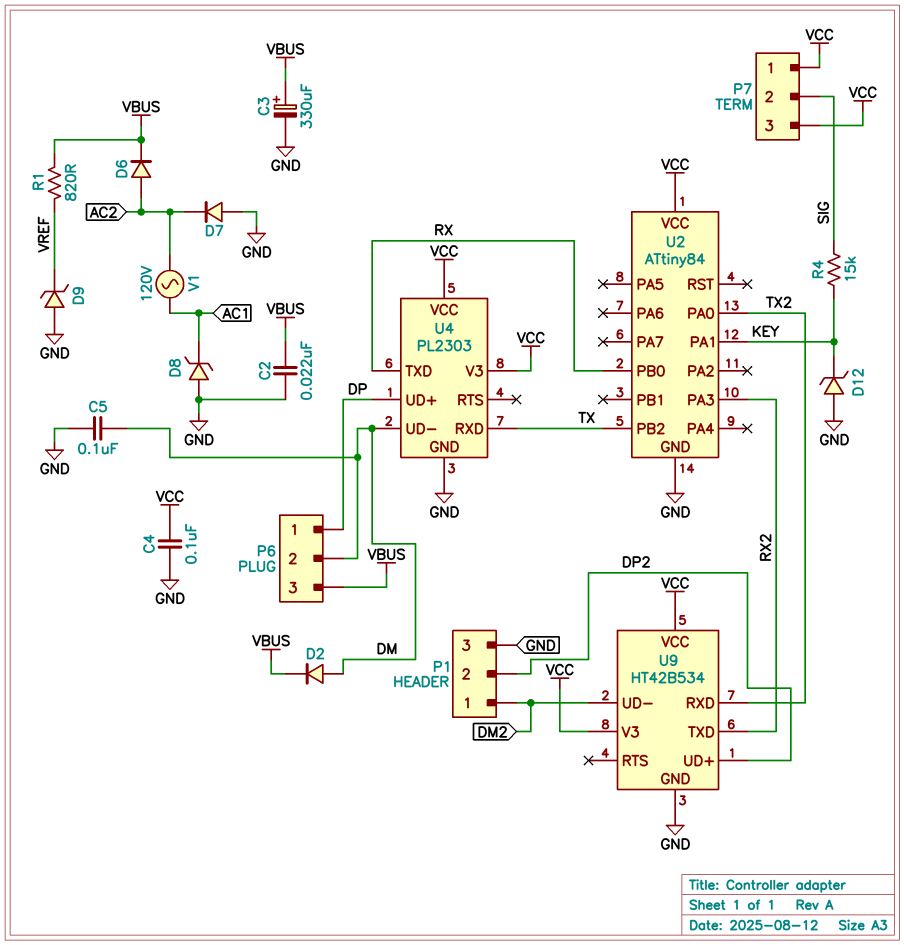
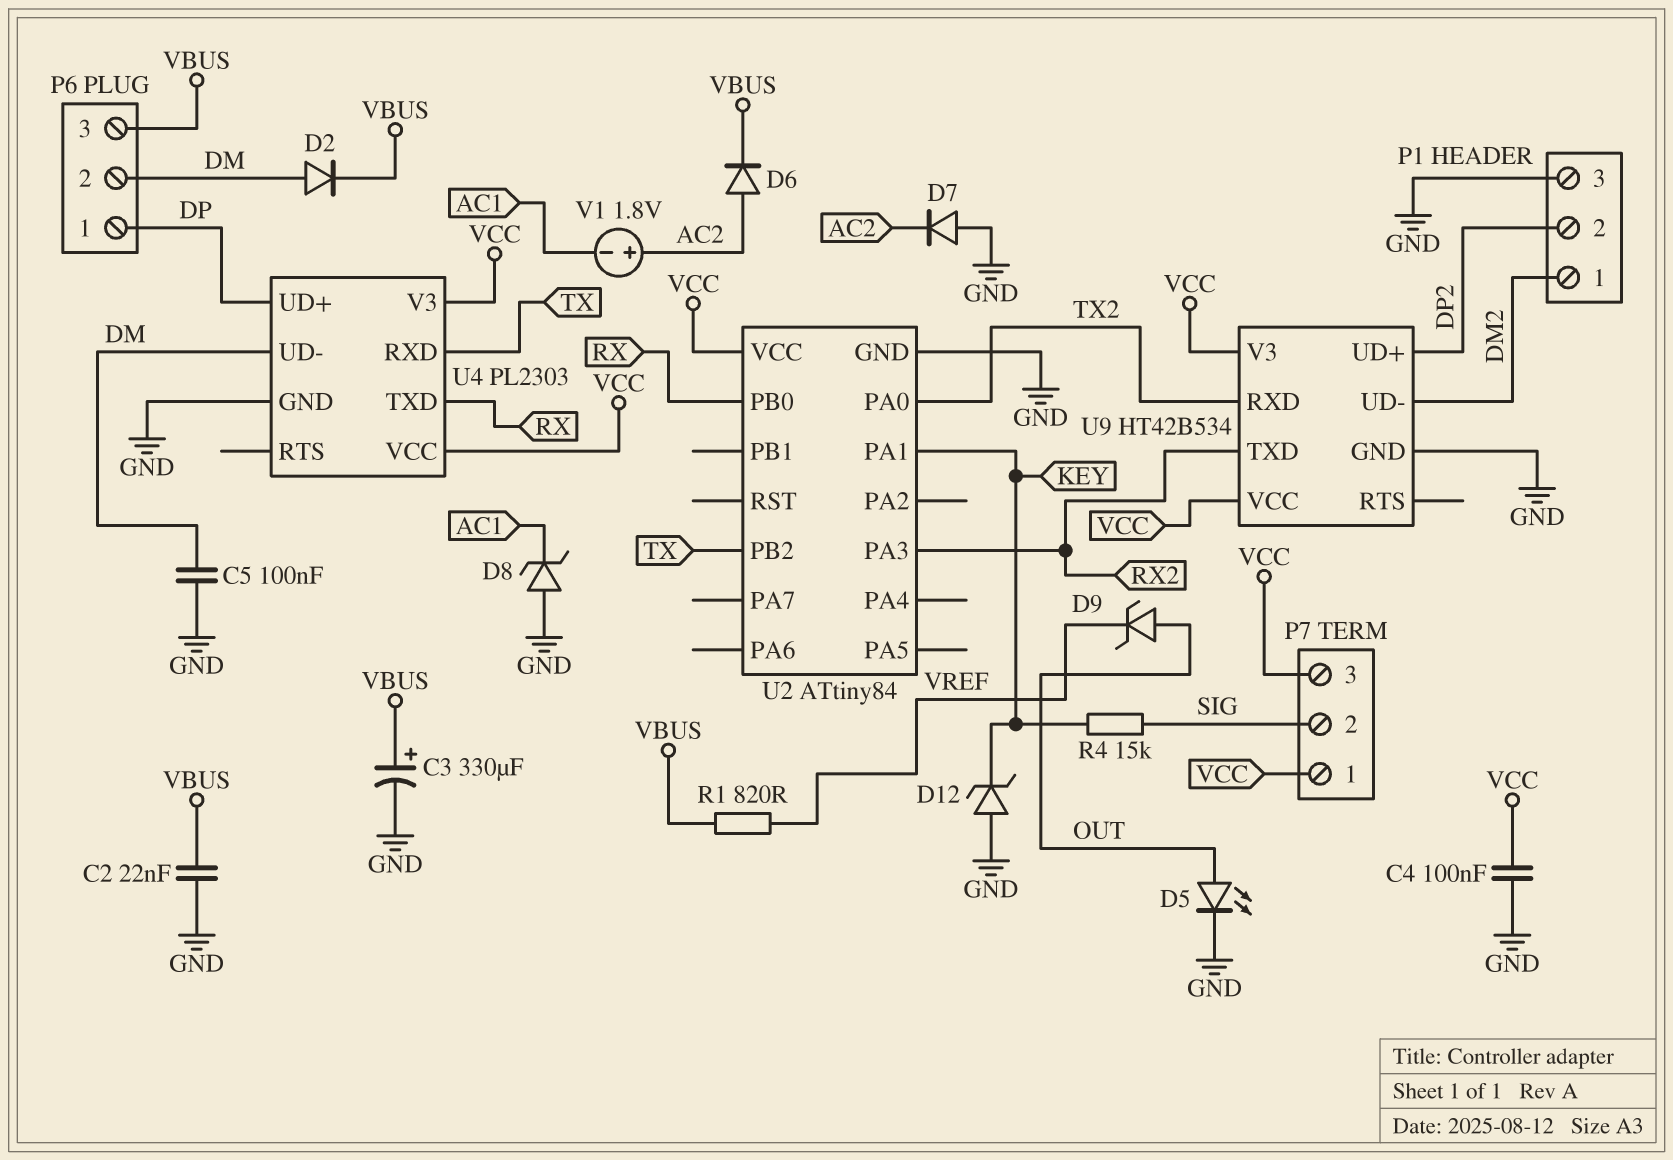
D5: none -> LED (A OUT, K GND)
D9: zener (A GND, K VREF) -> zener (A OUT, K VREF)
V1: AC 120V (AC1, AC2) -> 1.8V (plus AC2, minus AC1)

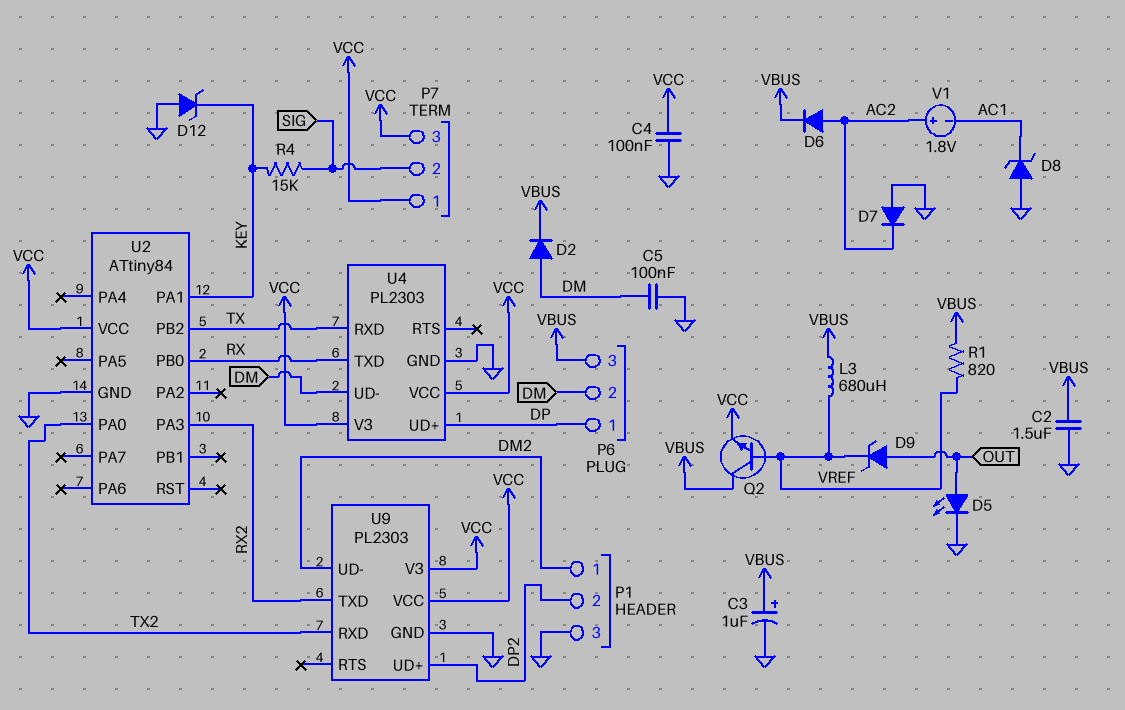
C2: 22nF (GND, VBUS) -> 1.5uF (GND, VBUS)
C3: 330uF (plus VBUS, minus GND) -> 1uF (plus VBUS, minus GND)
L3: none -> 680uH (VBUS, VREF)
Q2: none -> NPN (B VREF, C VBUS, E VCC)
U9: HT42B534 -> PL2303

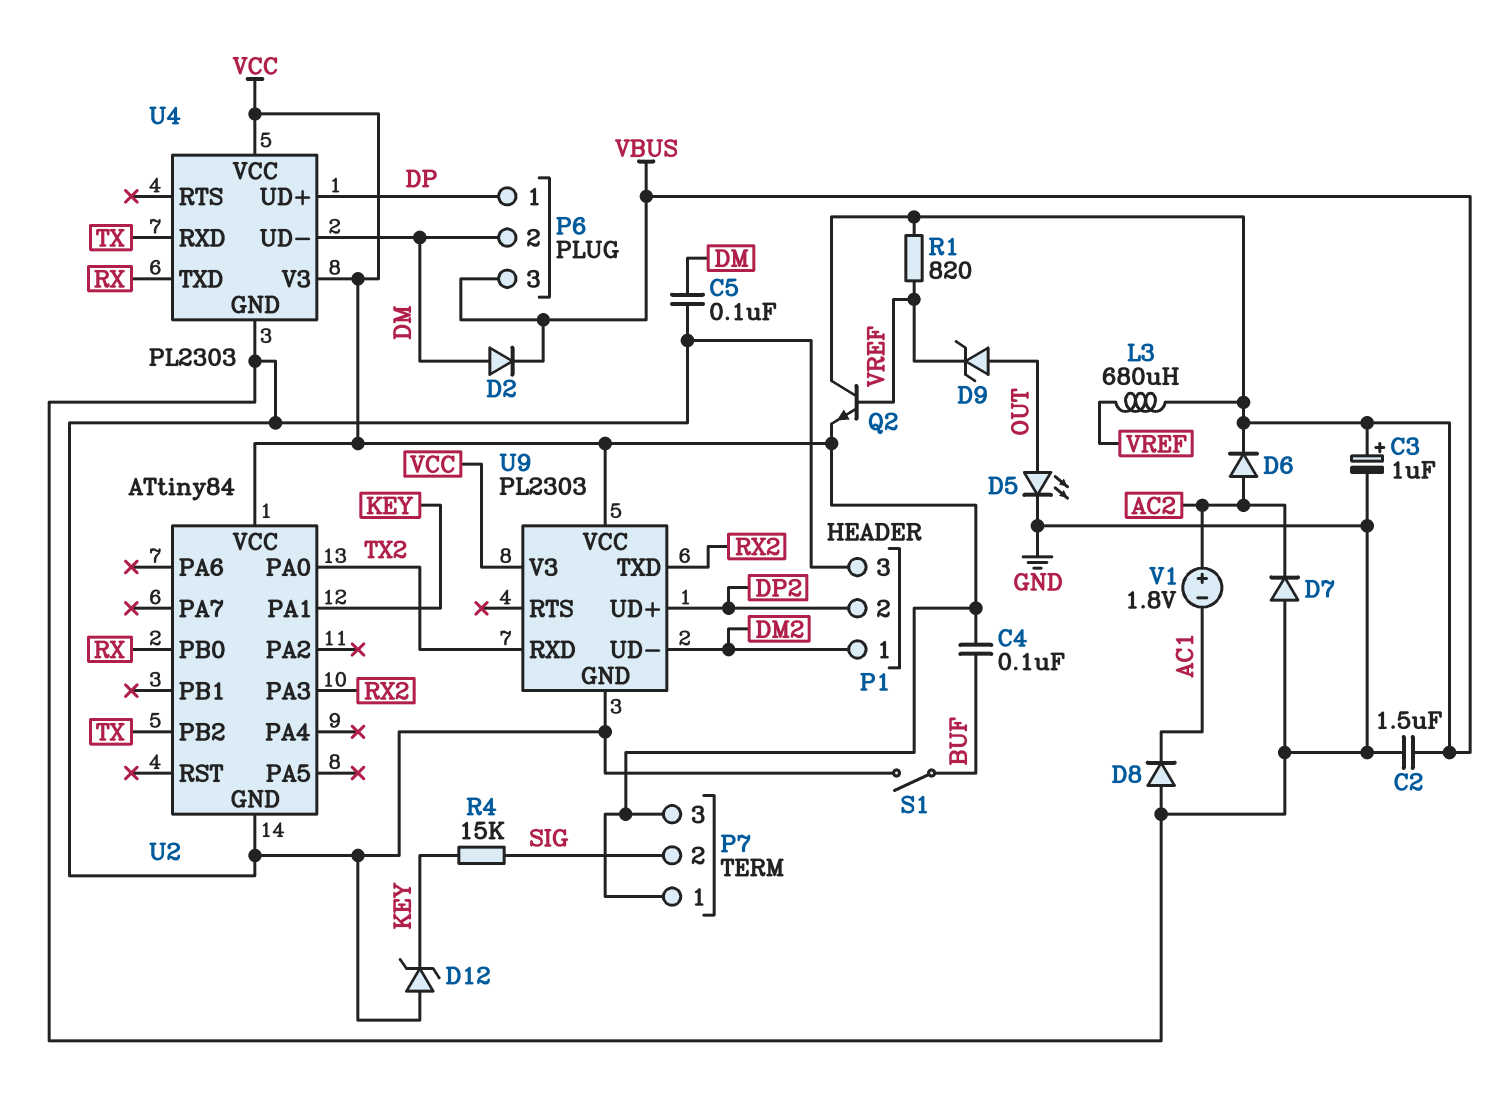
C4: 100nF (GND, VCC) -> 100nF (BUF, VCC)
D8: zener (A GND, K AC1) -> diode (A GND, K AC1)
S1: none -> switch (BUF, GND)

